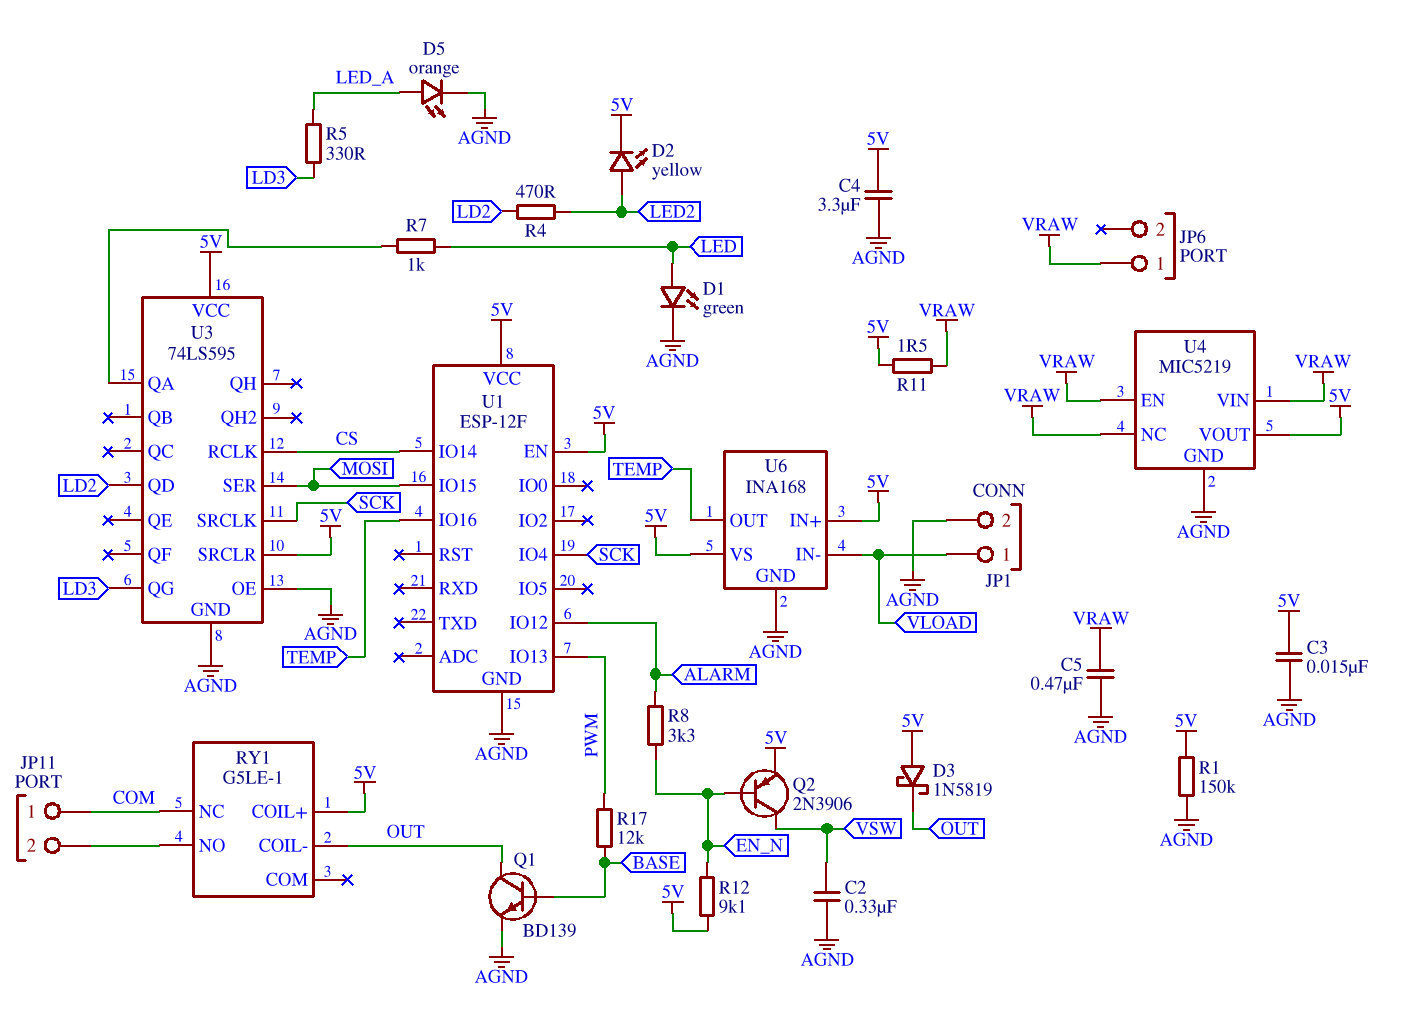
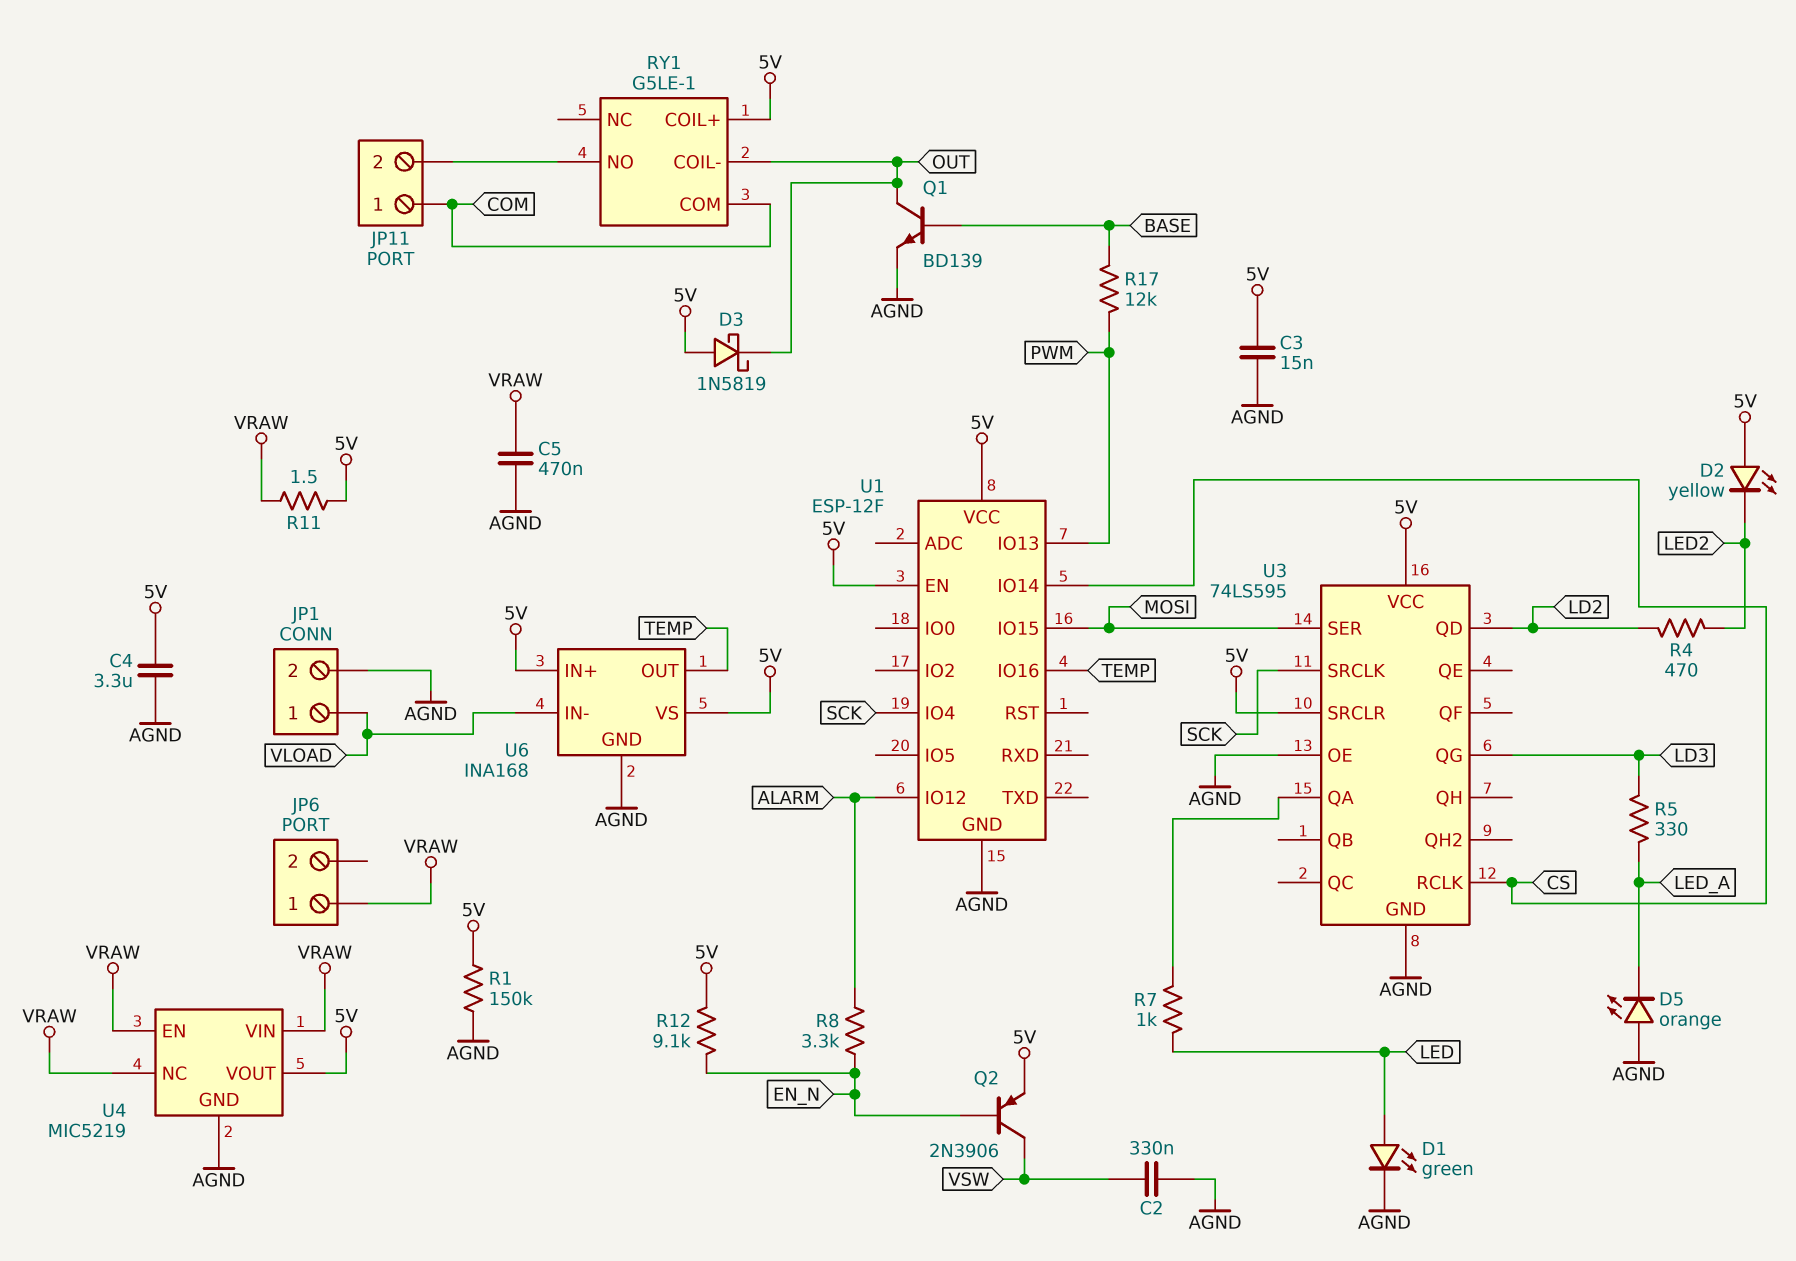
D2: LED yellow (A LED2, K 5V) -> LED yellow (A 5V, K LED2)
D5: LED orange (A LED_A, K AGND) -> LED orange (A AGND, K LED_A)
RY1 pin COM: none -> COM
RY1 pin NC: COM -> none

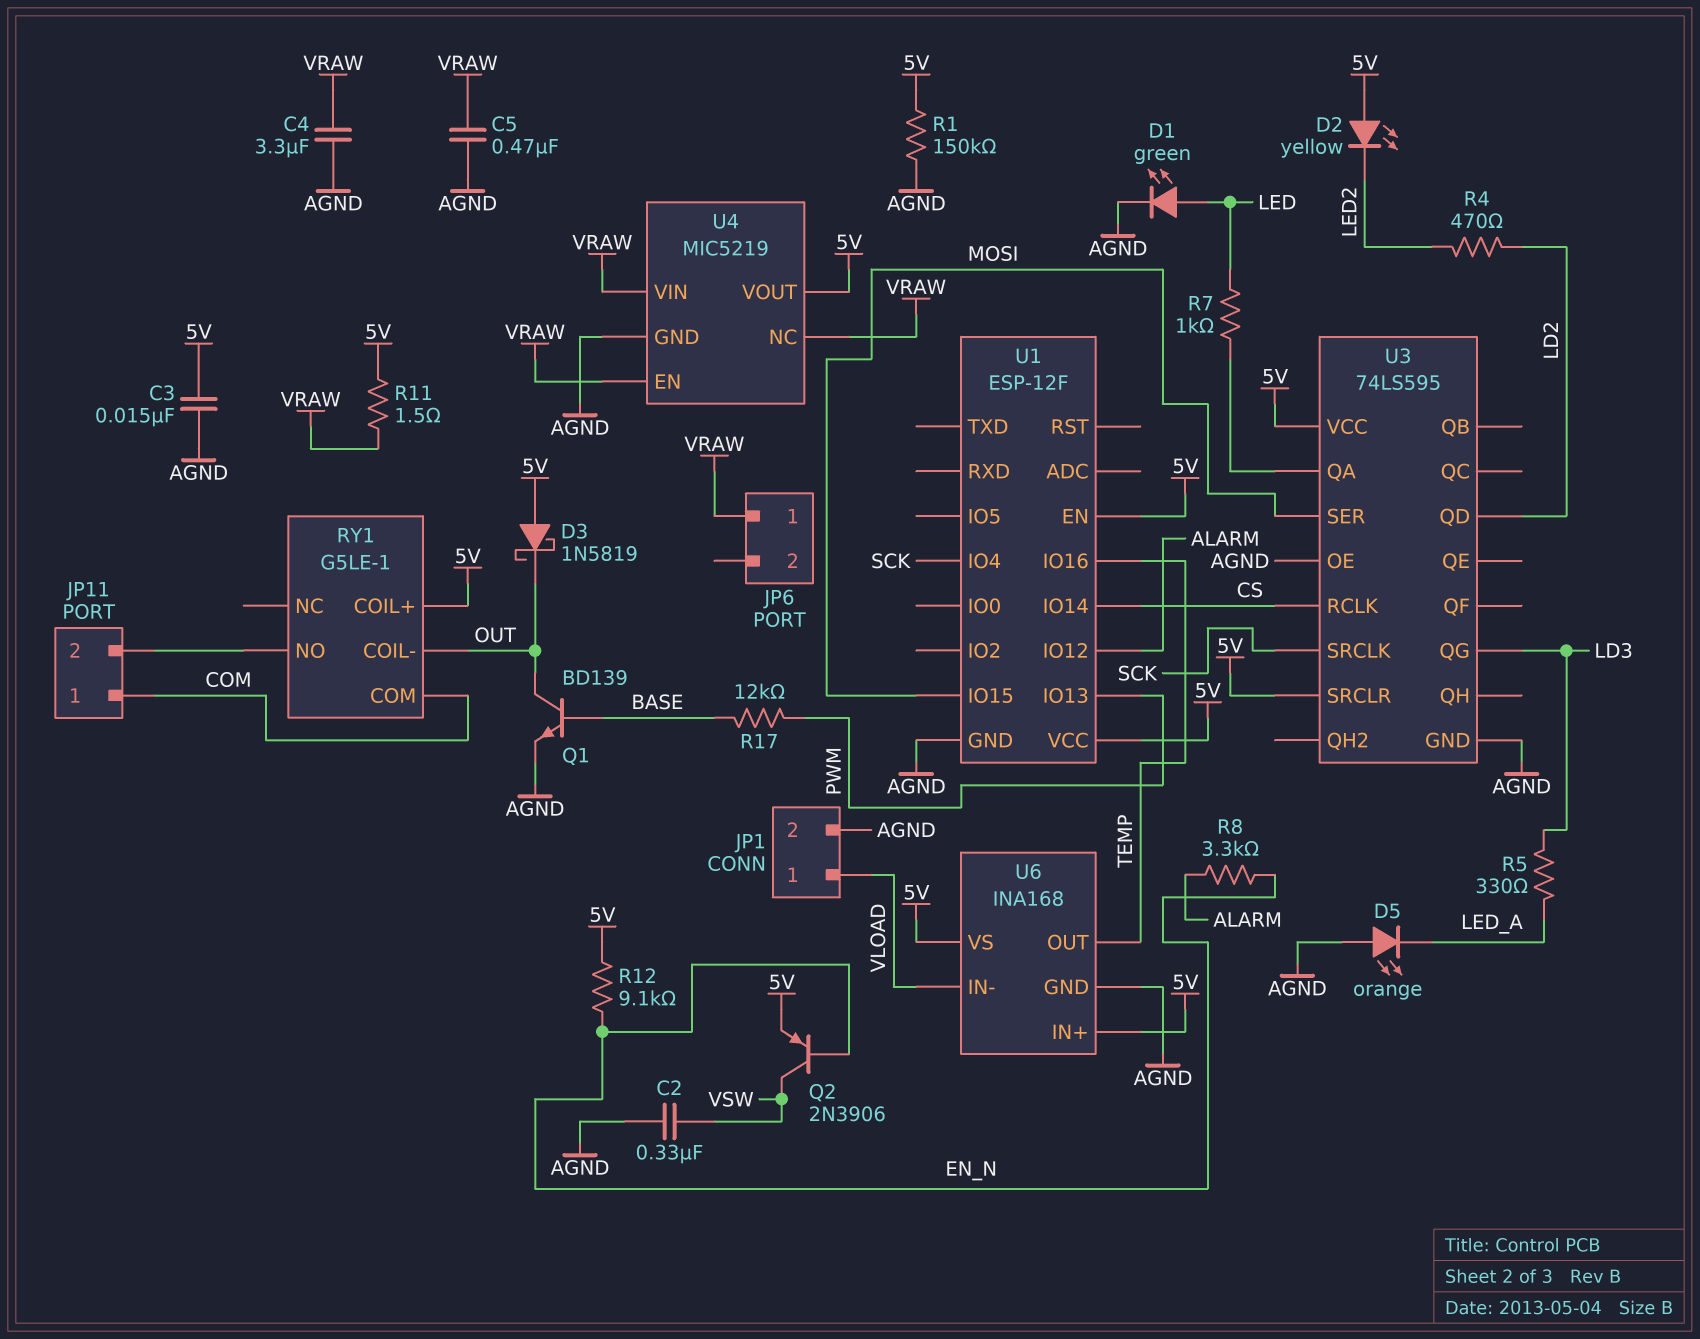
C4: 3.3uF (5V, AGND) -> 3.3uF (AGND, VRAW)

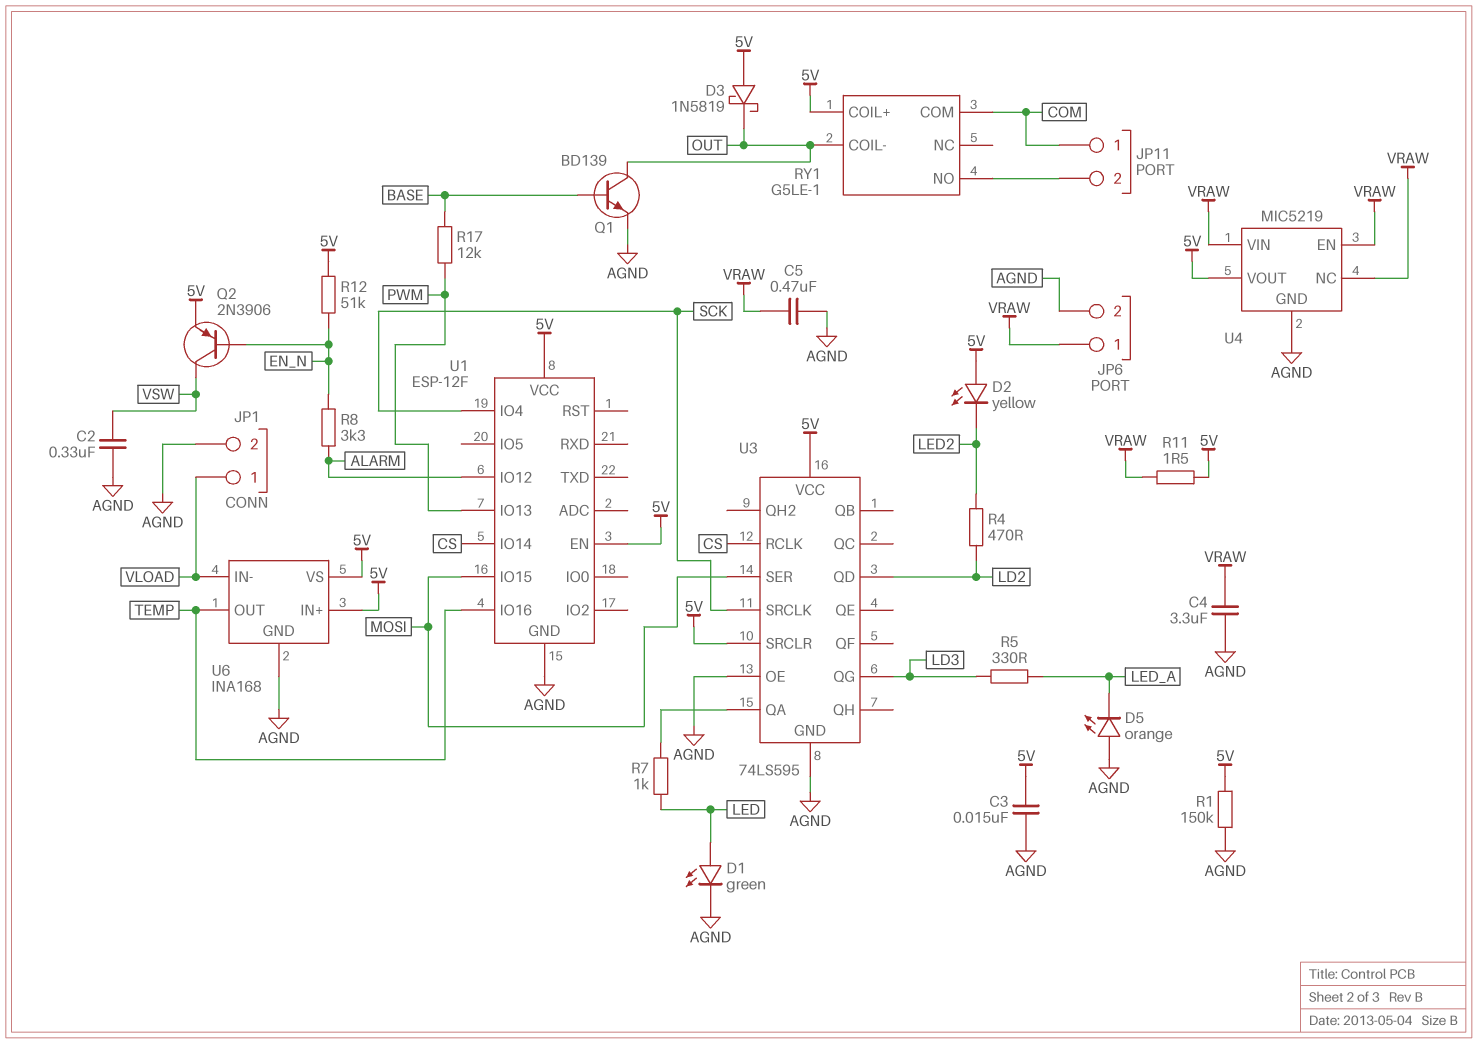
JP6 pin 2: none -> AGND
R12: 9.1k (5V, EN_N) -> 51k (5V, EN_N)

